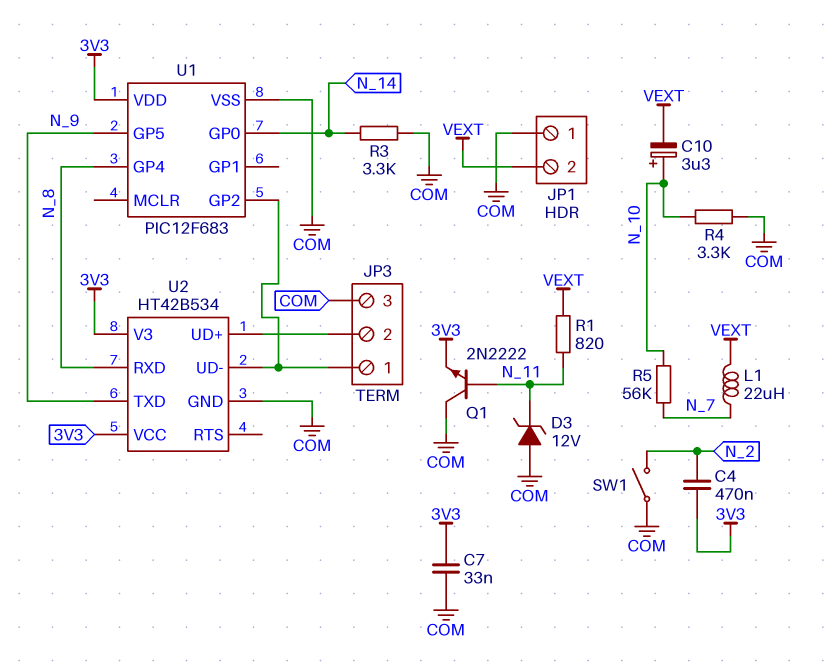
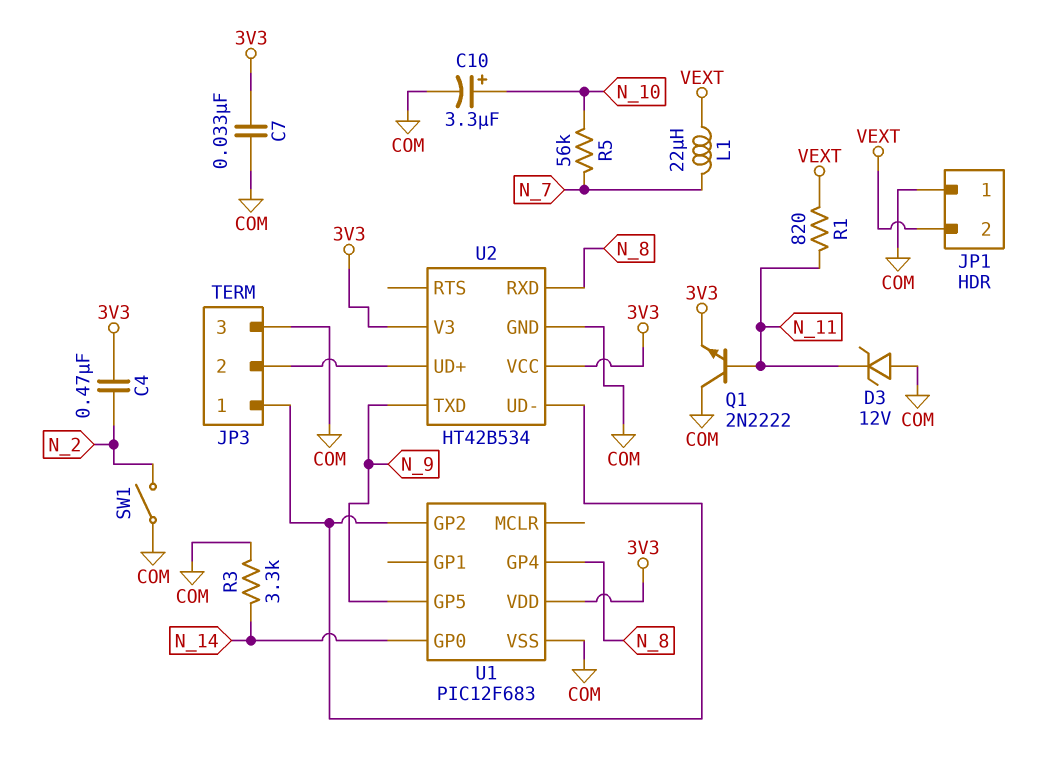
C10: 3.3uF (plus N_10, minus VEXT) -> 3.3uF (plus N_10, minus COM)
R4: 3.3k (COM, N_10) -> none

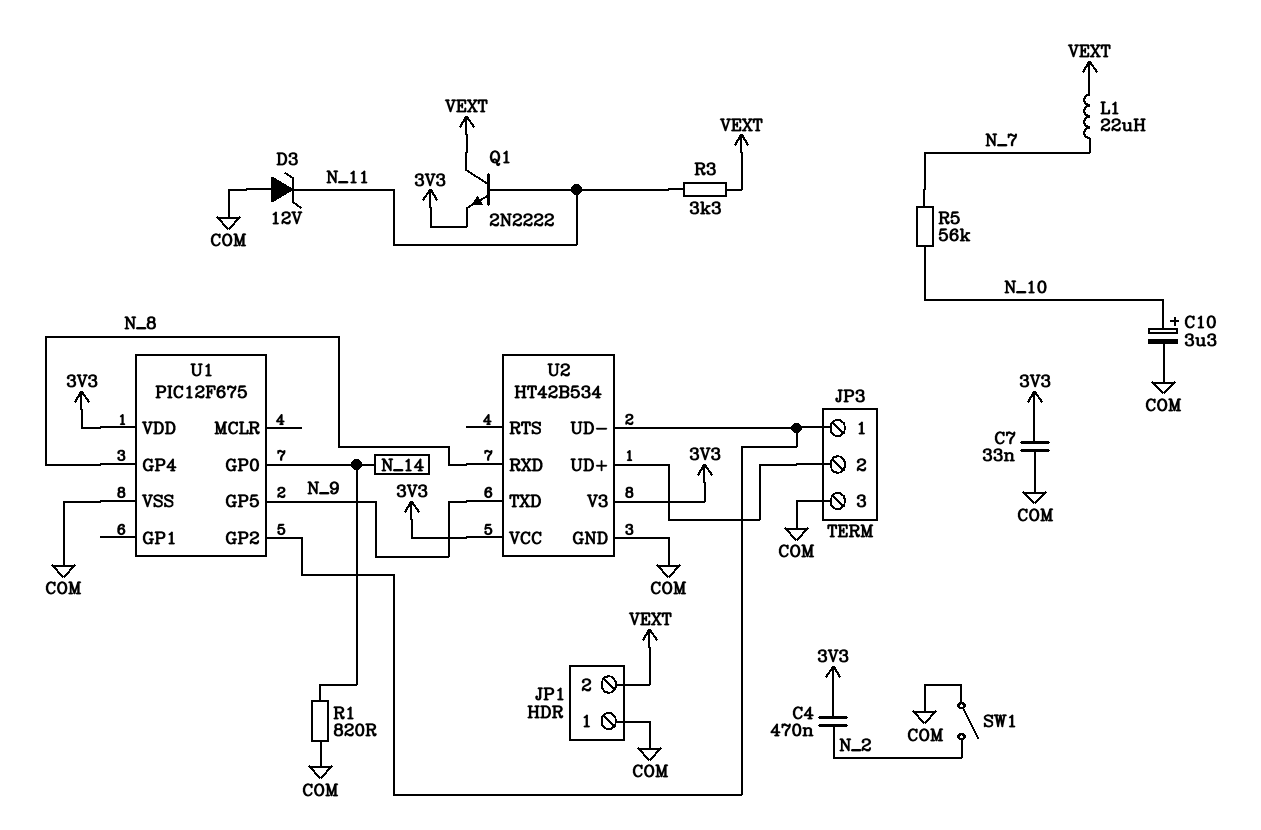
Q1: NPN 2N2222 (B N_11, C COM, E 3V3) -> NPN 2N2222 (B N_11, C VEXT, E 3V3)
R1: 820 (N_11, VEXT) -> 820 (COM, N_14)
R3: 3.3k (COM, N_14) -> 3.3k (N_11, VEXT)
U1: PIC12F683 -> PIC12F675

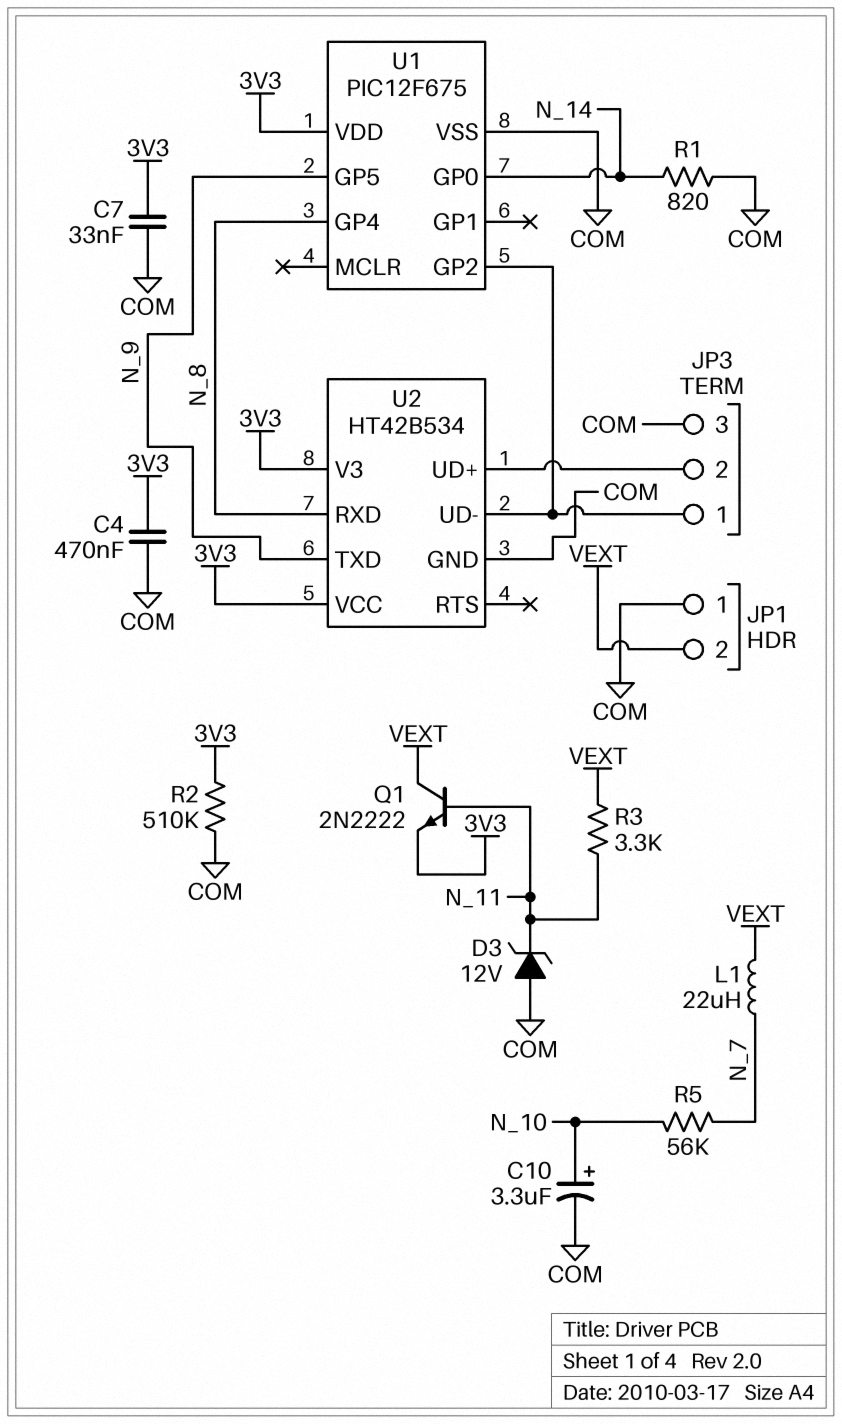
C4: 470nF (3V3, N_2) -> 470nF (3V3, COM)
R2: none -> 510k (3V3, COM)
SW1: switch (COM, N_2) -> none

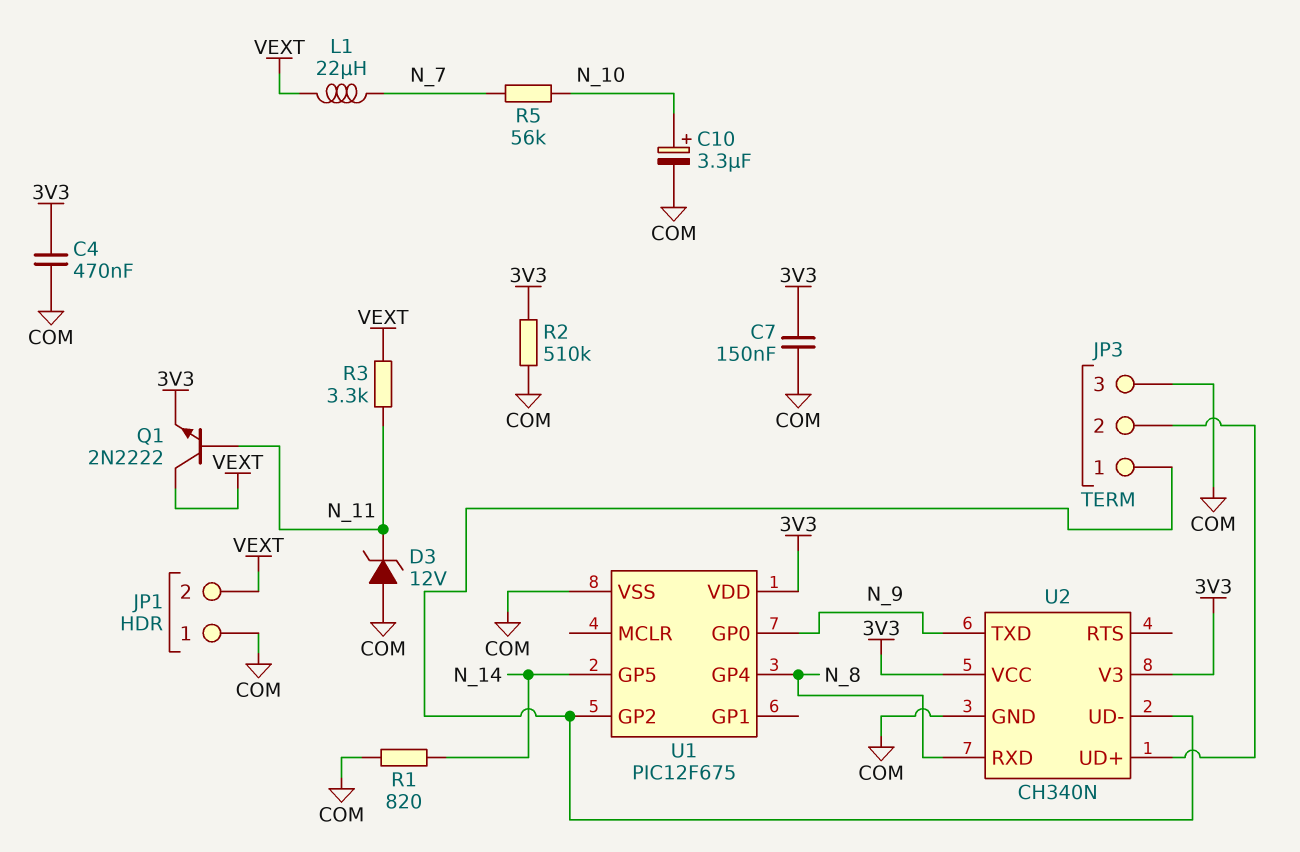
C7: 33nF (3V3, COM) -> 150nF (3V3, COM)
U1 pin GP0: N_14 -> N_9
U1 pin GP5: N_9 -> N_14
U2: HT42B534 -> CH340N

